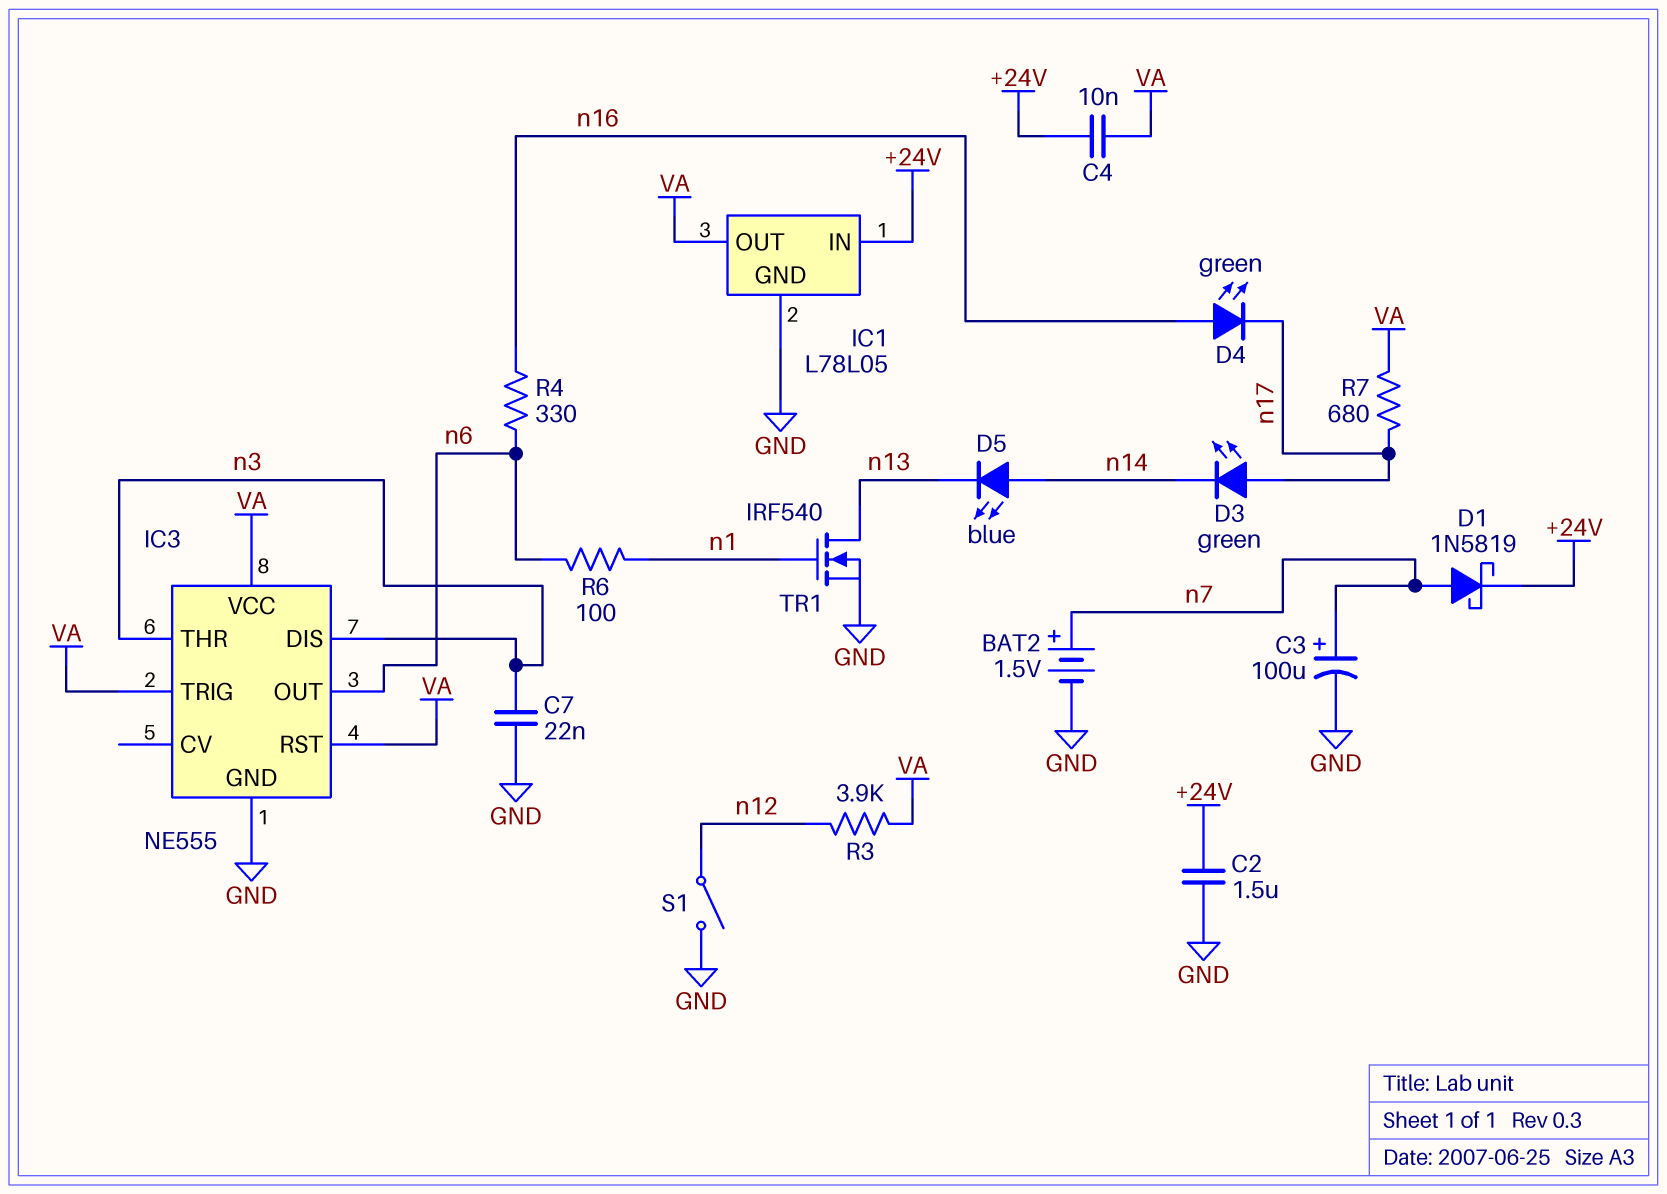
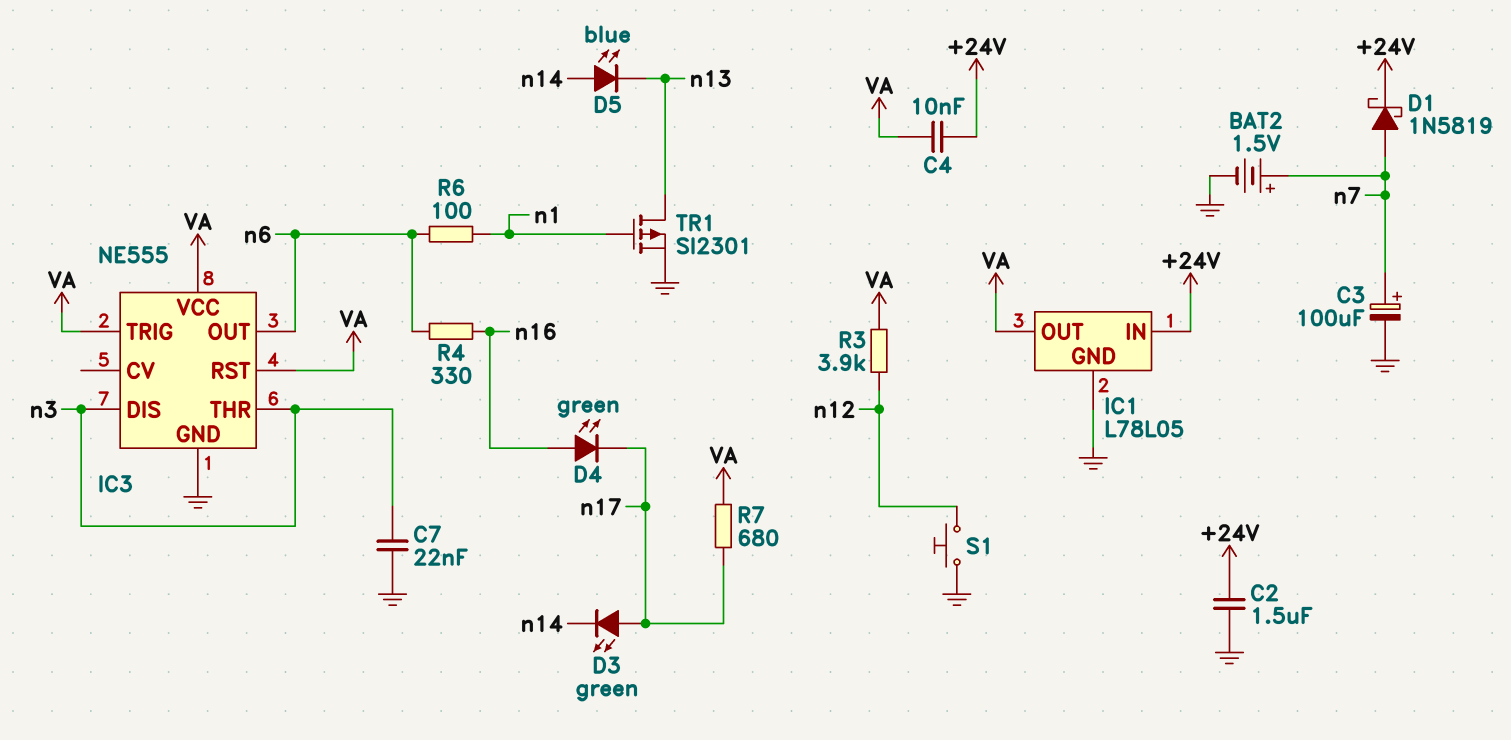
S1: switch (GND, n12) -> button (GND, n12)
TR1: NMOS IRF540 (G n1, D n13, S GND) -> PMOS SI2301 (G n1, D n13, S GND)

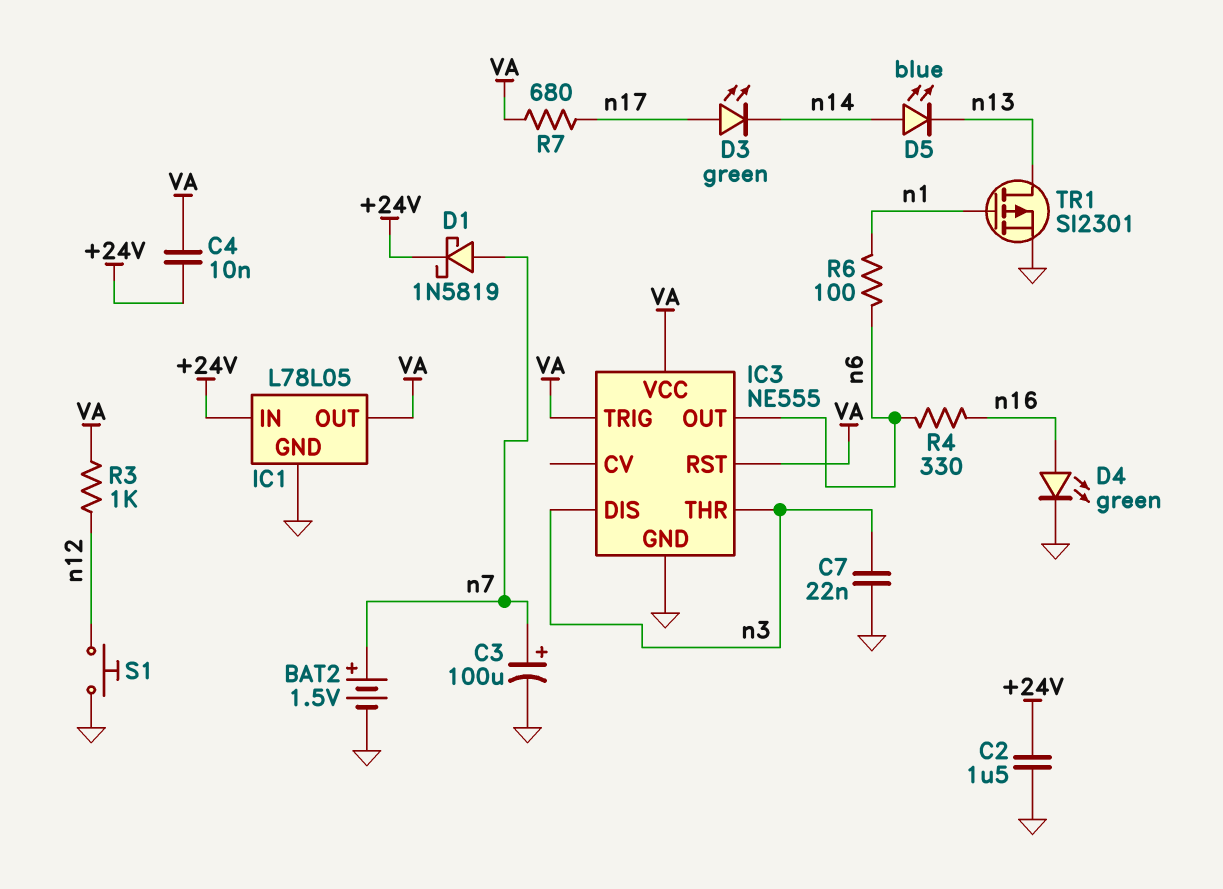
D4: LED green (A n16, K n17) -> LED green (A n16, K GND)
R3: 3.9k (VA, n12) -> 1k (VA, n12)

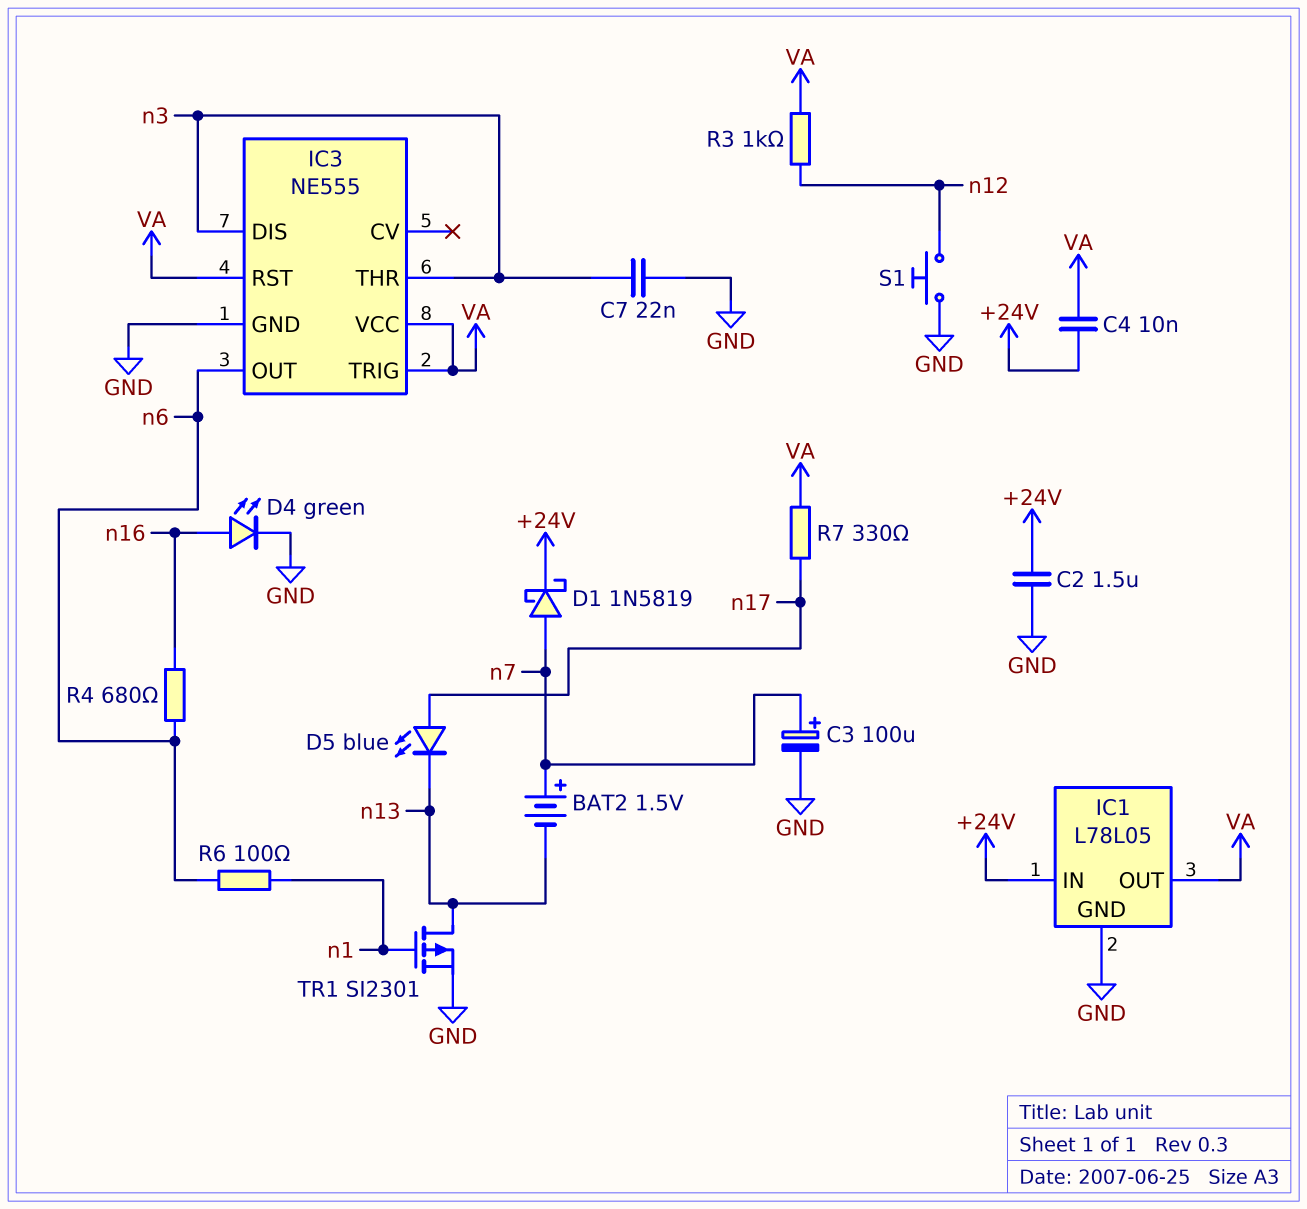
BAT2: 1.5V (plus n7, minus GND) -> 1.5V (plus n7, minus n13)
D3: LED green (A n17, K n14) -> none
D5: LED blue (A n14, K n13) -> LED blue (A n17, K n13)
R4: 330 (n6, n16) -> 680 (n6, n16)
R7: 680 (VA, n17) -> 330 (VA, n17)

